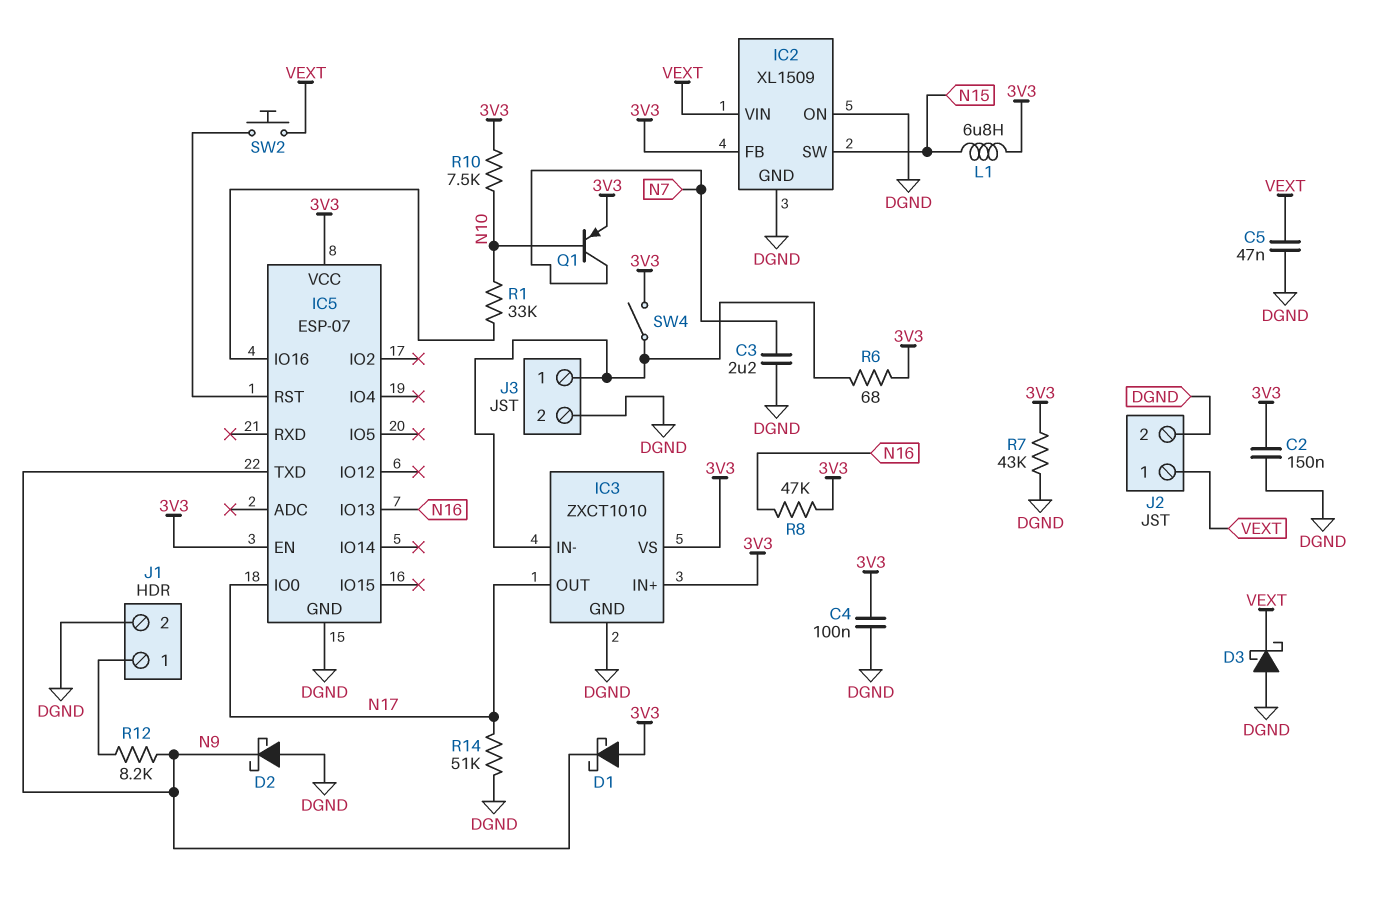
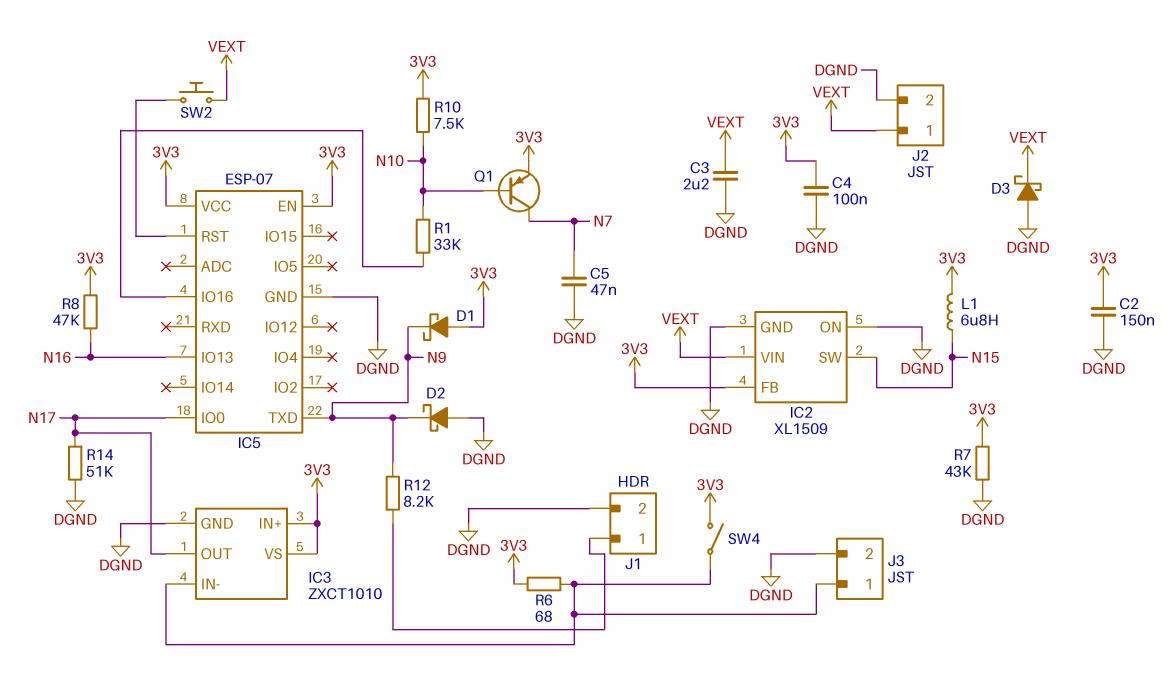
C3: 2.2uF (DGND, N7) -> 2.2uF (DGND, VEXT)
C5: 47nF (DGND, VEXT) -> 47nF (DGND, N7)

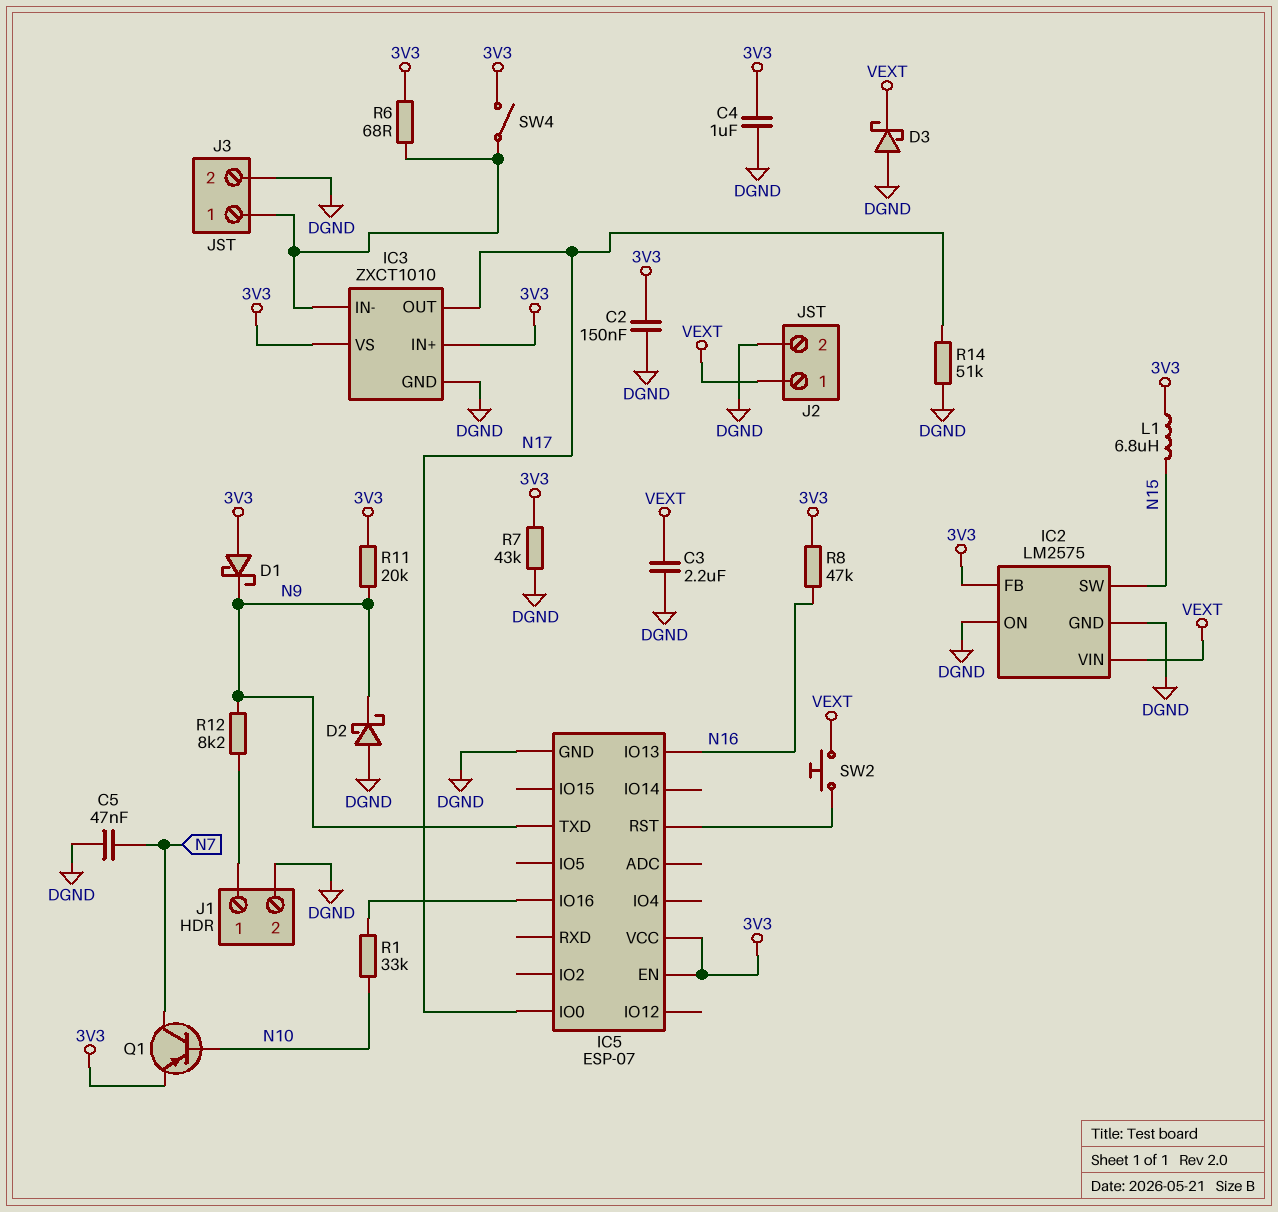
C4: 100nF (3V3, DGND) -> 1uF (3V3, DGND)
IC2: XL1509 -> LM2575
R10: 7.5k (3V3, N10) -> none
R11: none -> 20k (3V3, N9)

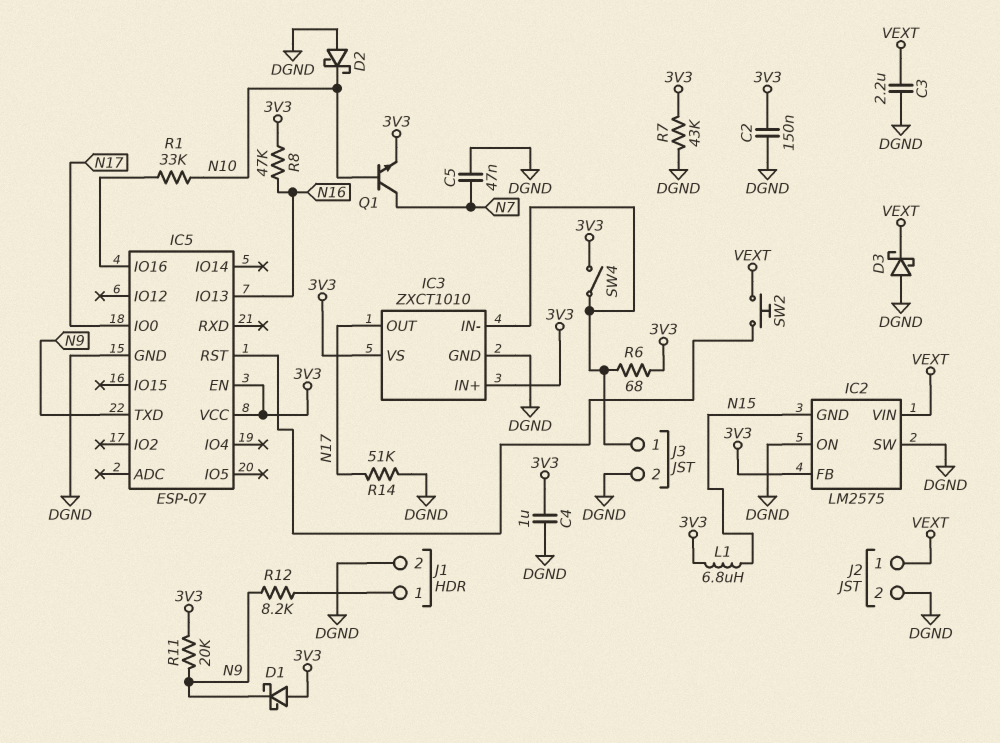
D2: schottky (A DGND, K N9) -> schottky (A DGND, K N10)
IC2 pin GND: DGND -> N15
IC2 pin SW: N15 -> DGND
Q1: PNP (B N10, C N7, E 3V3) -> NPN (B N10, C N7, E 3V3)

